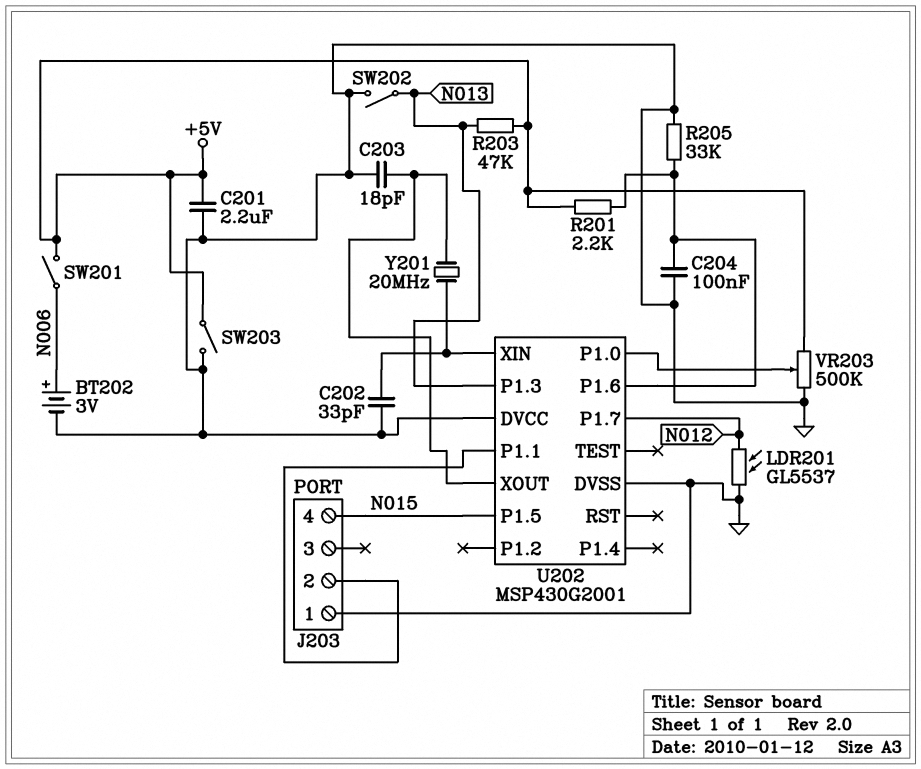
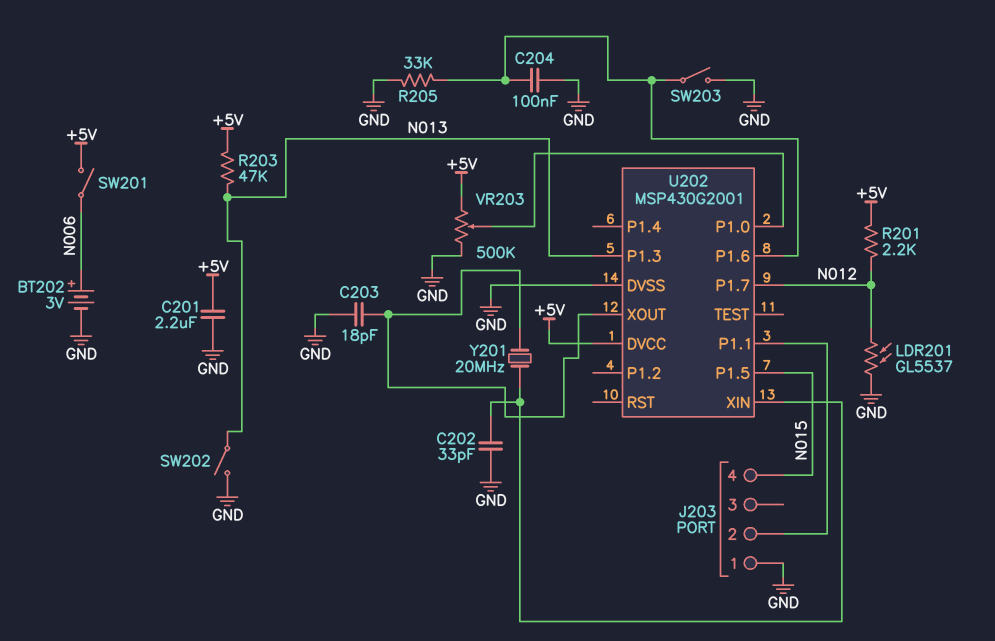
R201: 2.2k (+5V, U202/P1.6) -> 2.2k (+5V, N012)
SW203: switch (+5V, GND) -> switch (GND, U202/P1.6)
U202 pin DVCC: GND -> +5V

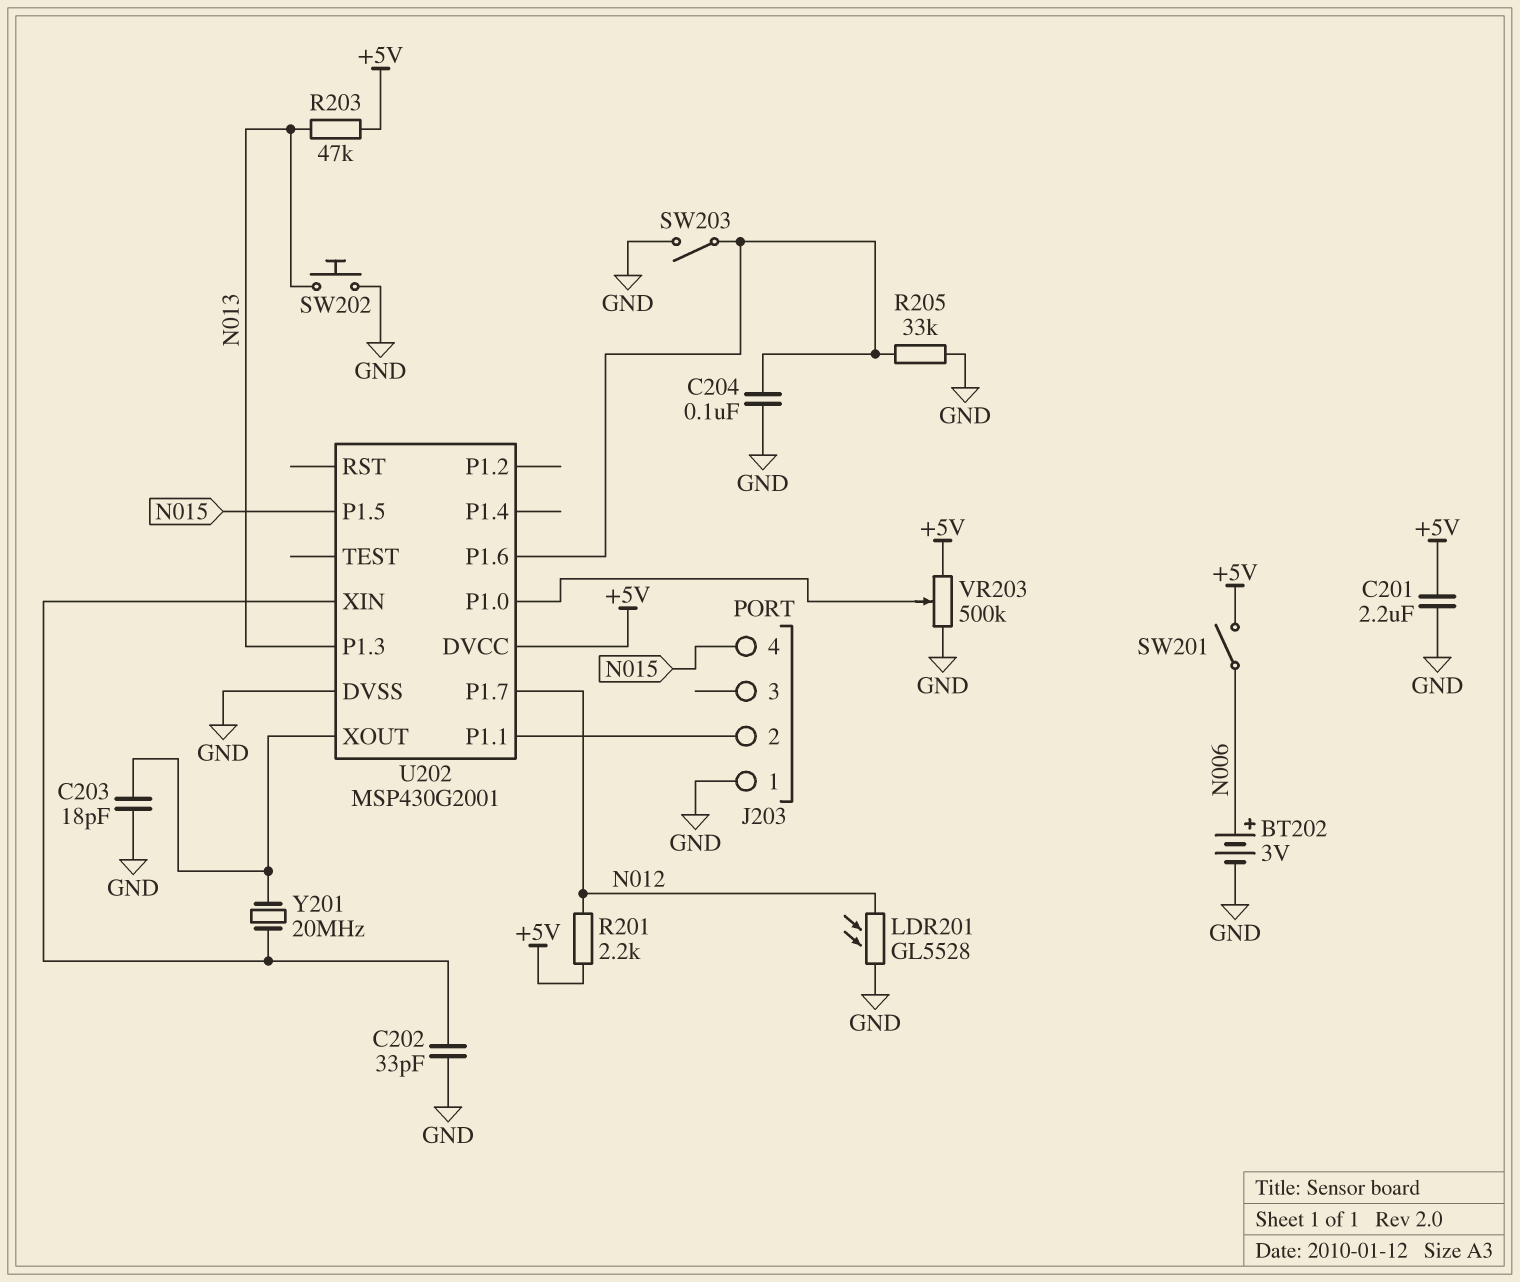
LDR201: GL5537 (GND, N012) -> GL5528 (GND, N012)
SW202: switch (GND, N013) -> button (GND, N013)

